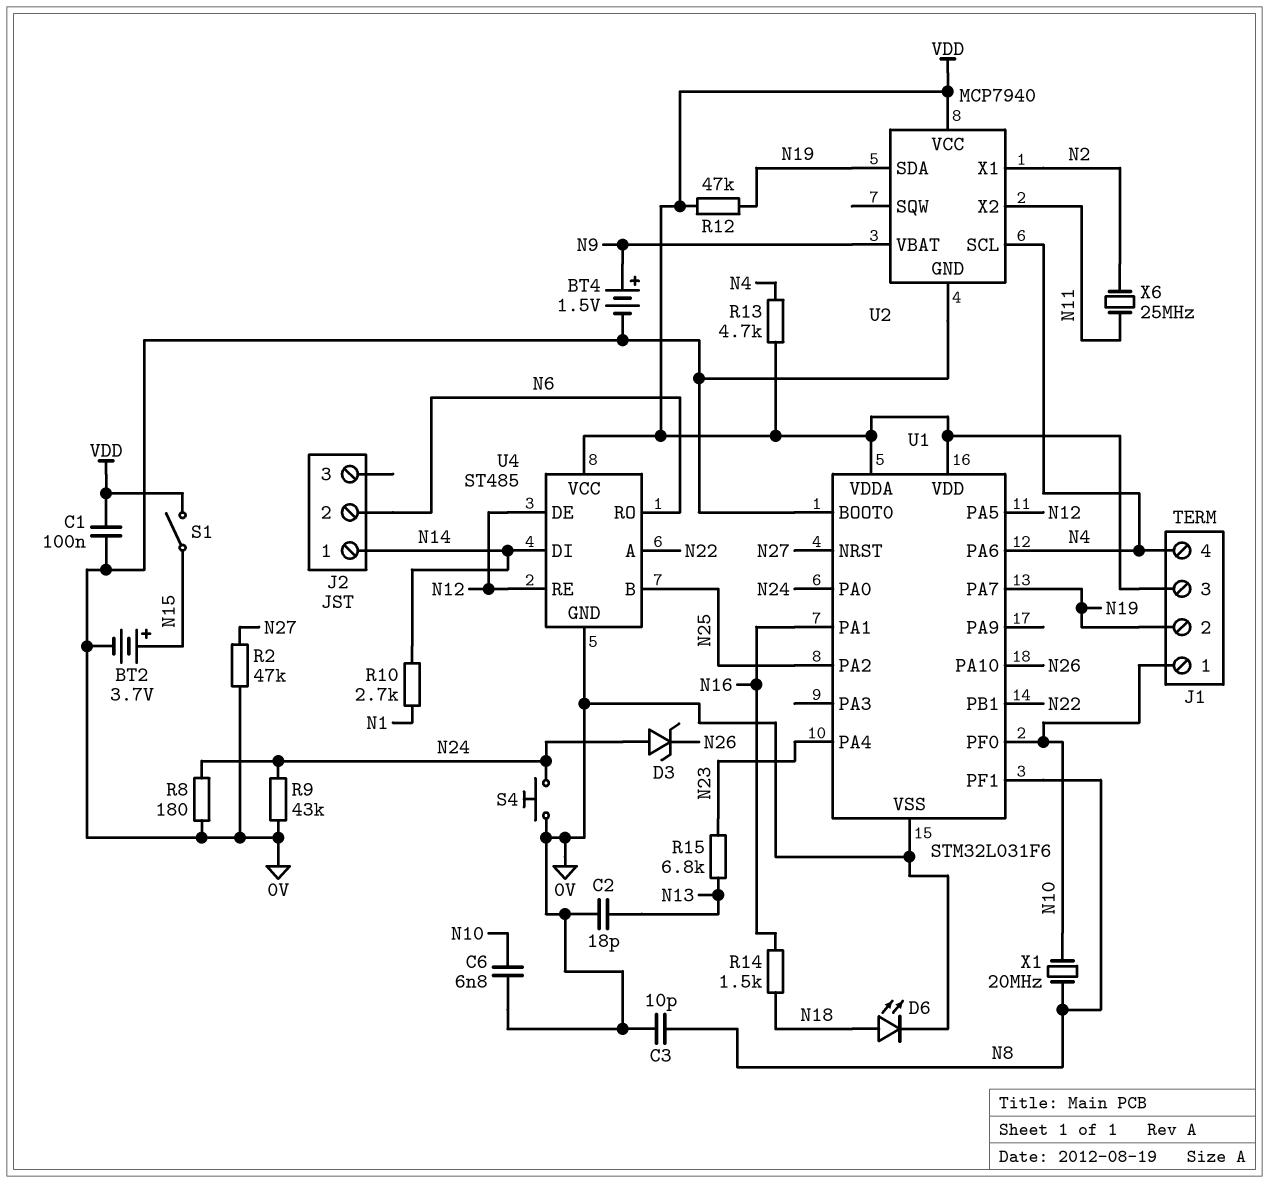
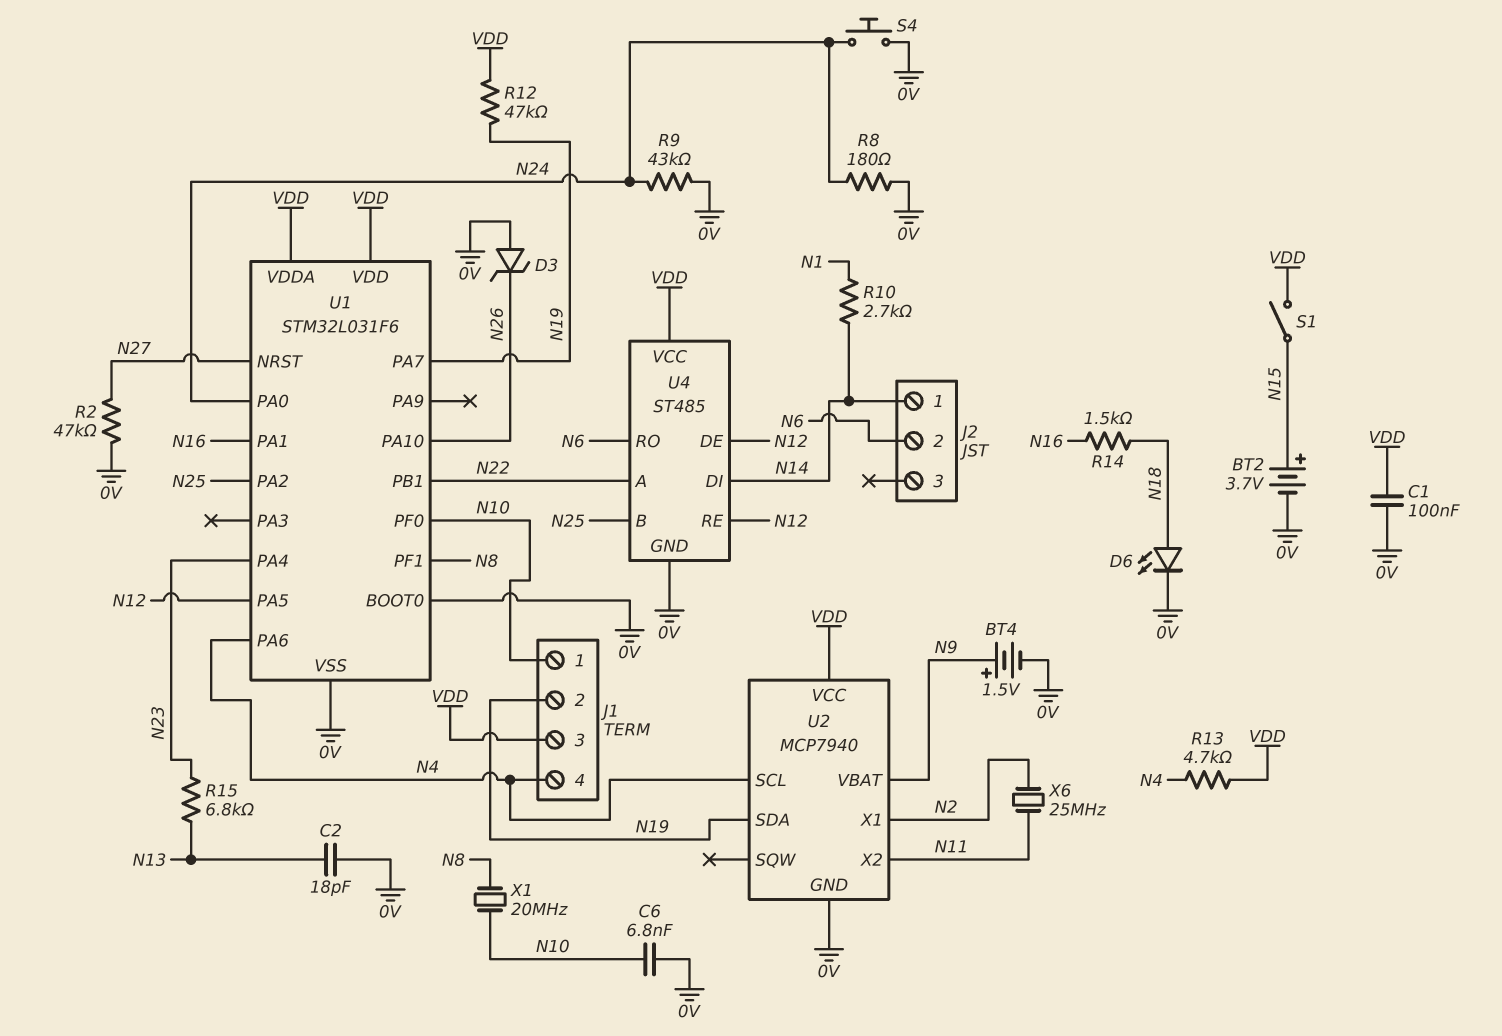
C3: 10pF (0V, N8) -> none
D3: zener (A N24, K N26) -> zener (A 0V, K N26)

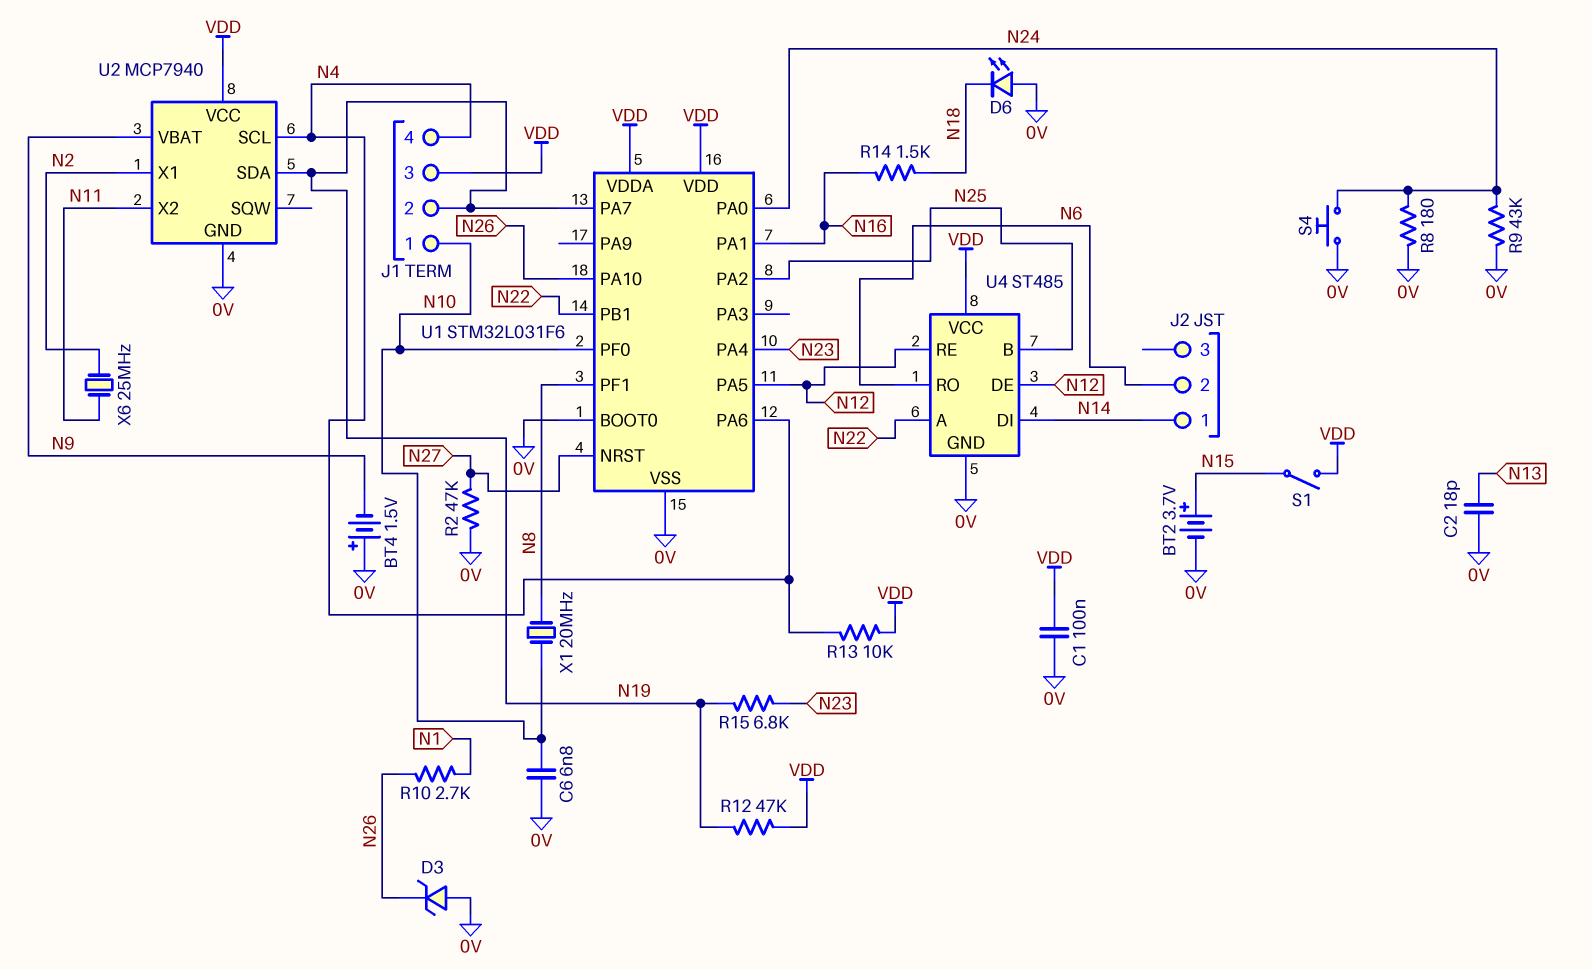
BT4: 1.5V (plus N9, minus 0V) -> 1.5V (plus 0V, minus N9)
D6: LED (A N18, K 0V) -> LED (A 0V, K N18)
R10: 2.7k (N1, N14) -> 2.7k (N1, N26)
R13: 4.7k (N4, VDD) -> 10k (N4, VDD)
R15: 6.8k (N13, N23) -> 6.8k (N19, N23)

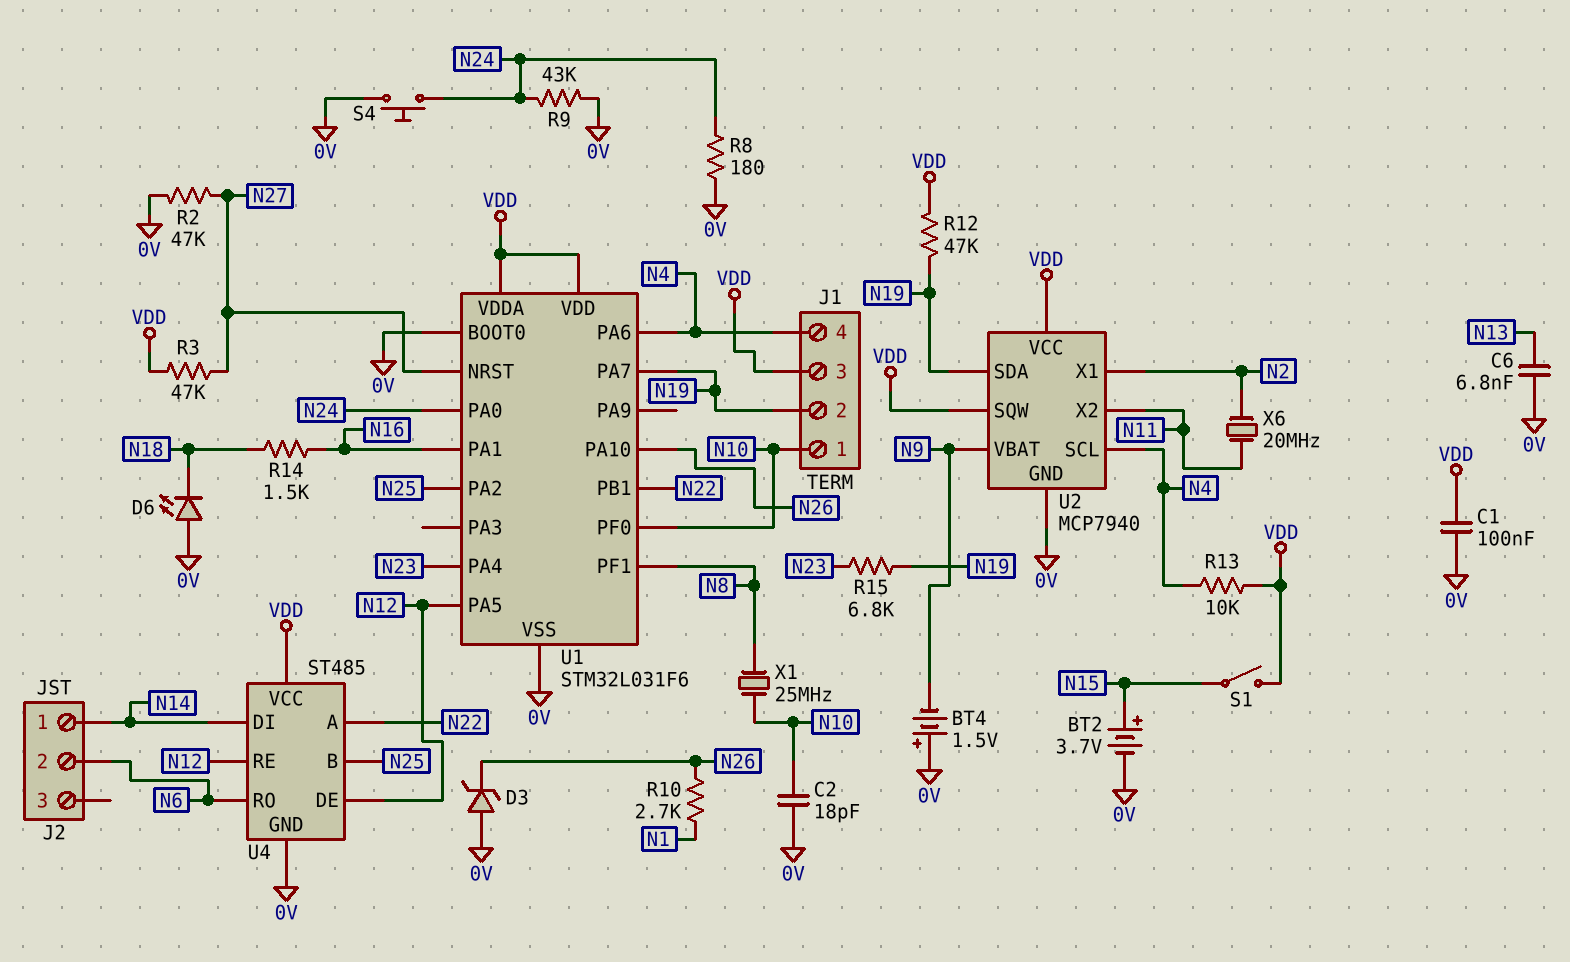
C2: 18pF (0V, N13) -> 18pF (0V, N10)
C6: 6.8nF (0V, N10) -> 6.8nF (0V, N13)
R3: none -> 47k (N27, VDD)
U2 pin SQW: none -> VDD
X1: 20MHz (N8, N10) -> 25MHz (N8, N10)
X6: 25MHz (N2, N11) -> 20MHz (N2, N11)

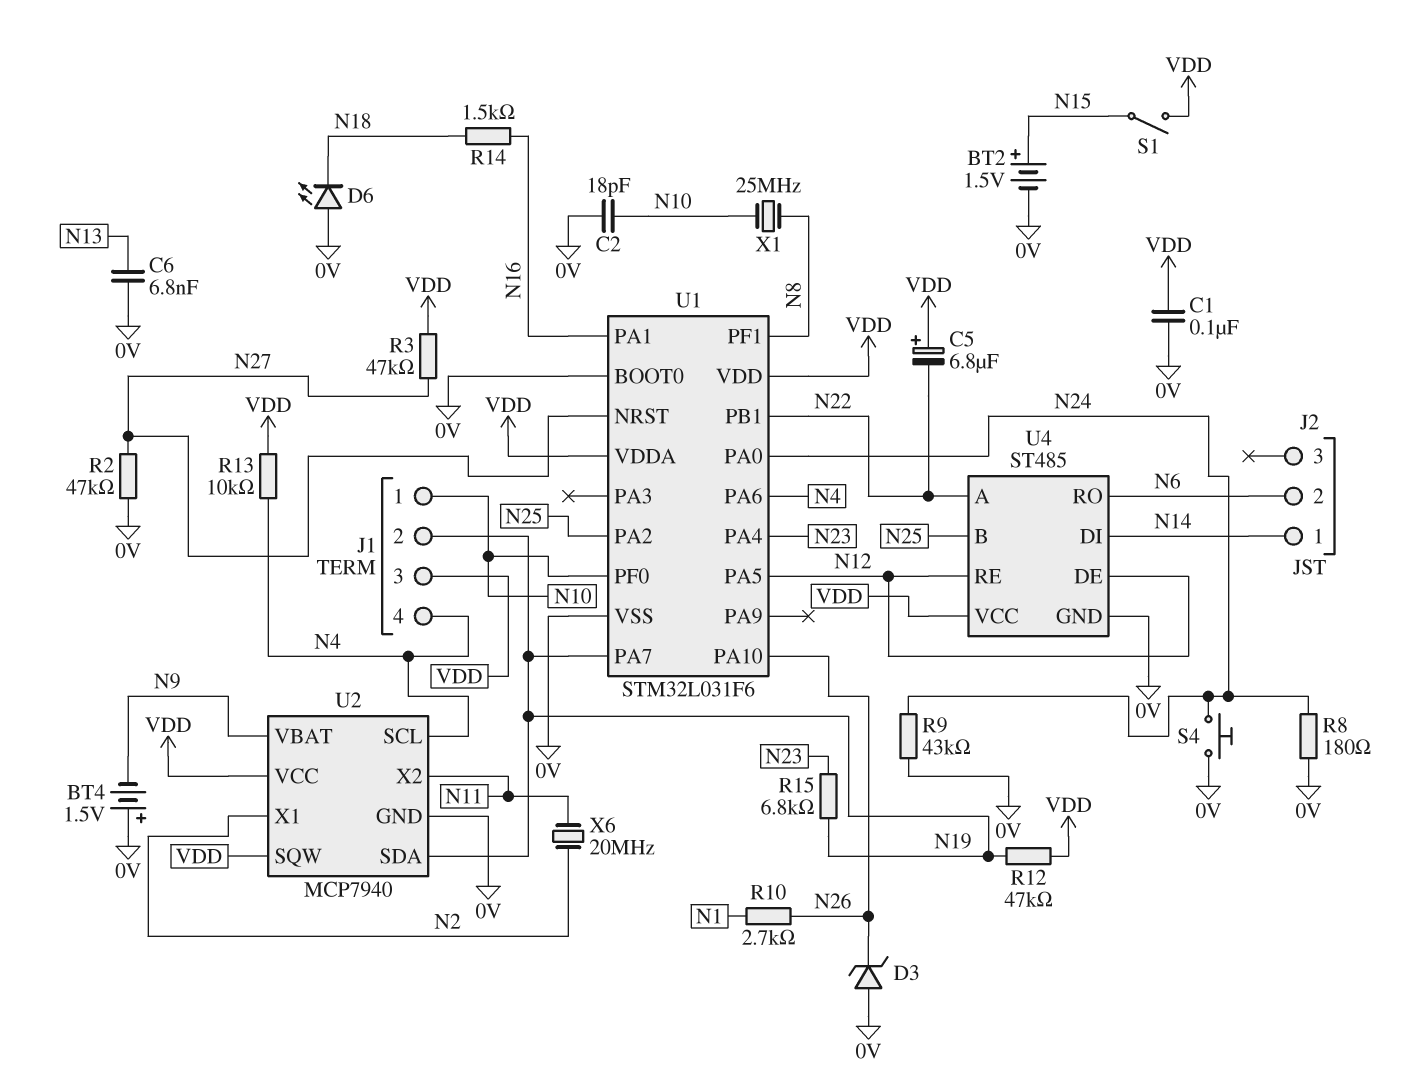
BT2: 3.7V (plus N15, minus 0V) -> 1.5V (plus N15, minus 0V)
C5: none -> 6.8uF (plus VDD, minus N22)

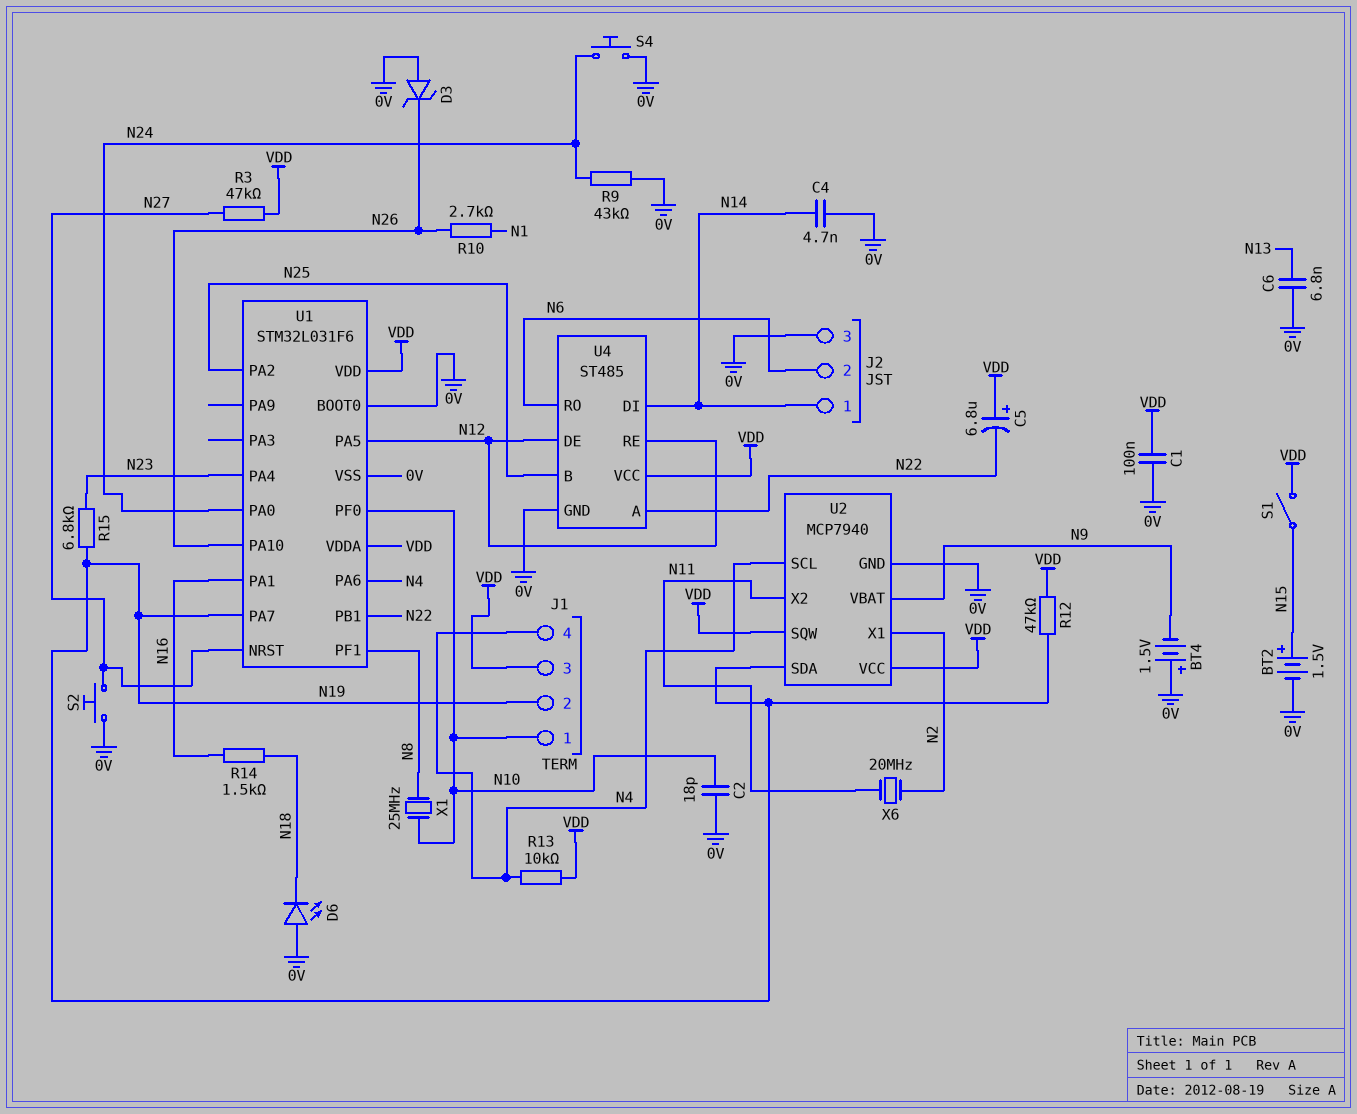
C4: none -> 4.7nF (0V, N14)
J2 pin 3: none -> 0V
R2: 47k (0V, N27) -> none
R8: 180 (0V, N24) -> none
S2: none -> button (0V, N27)

